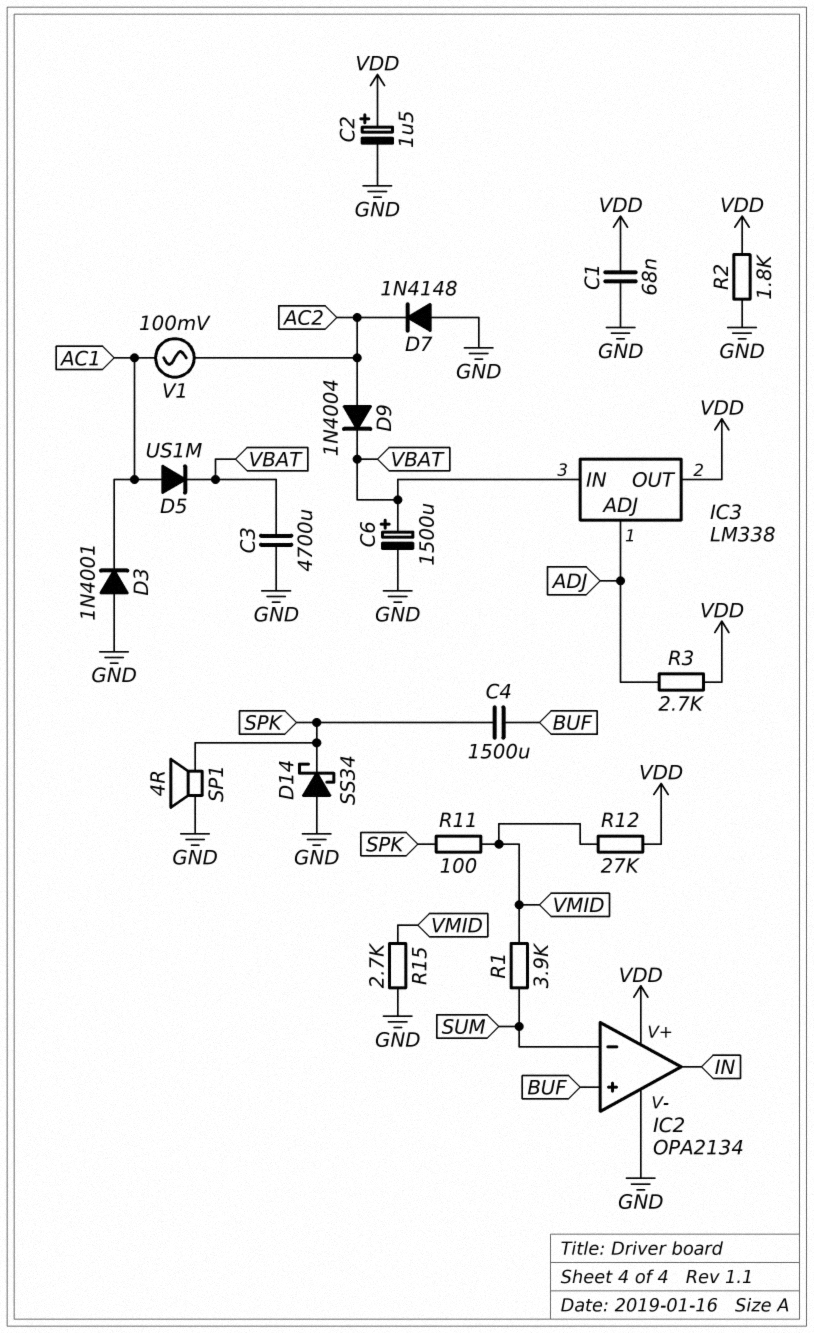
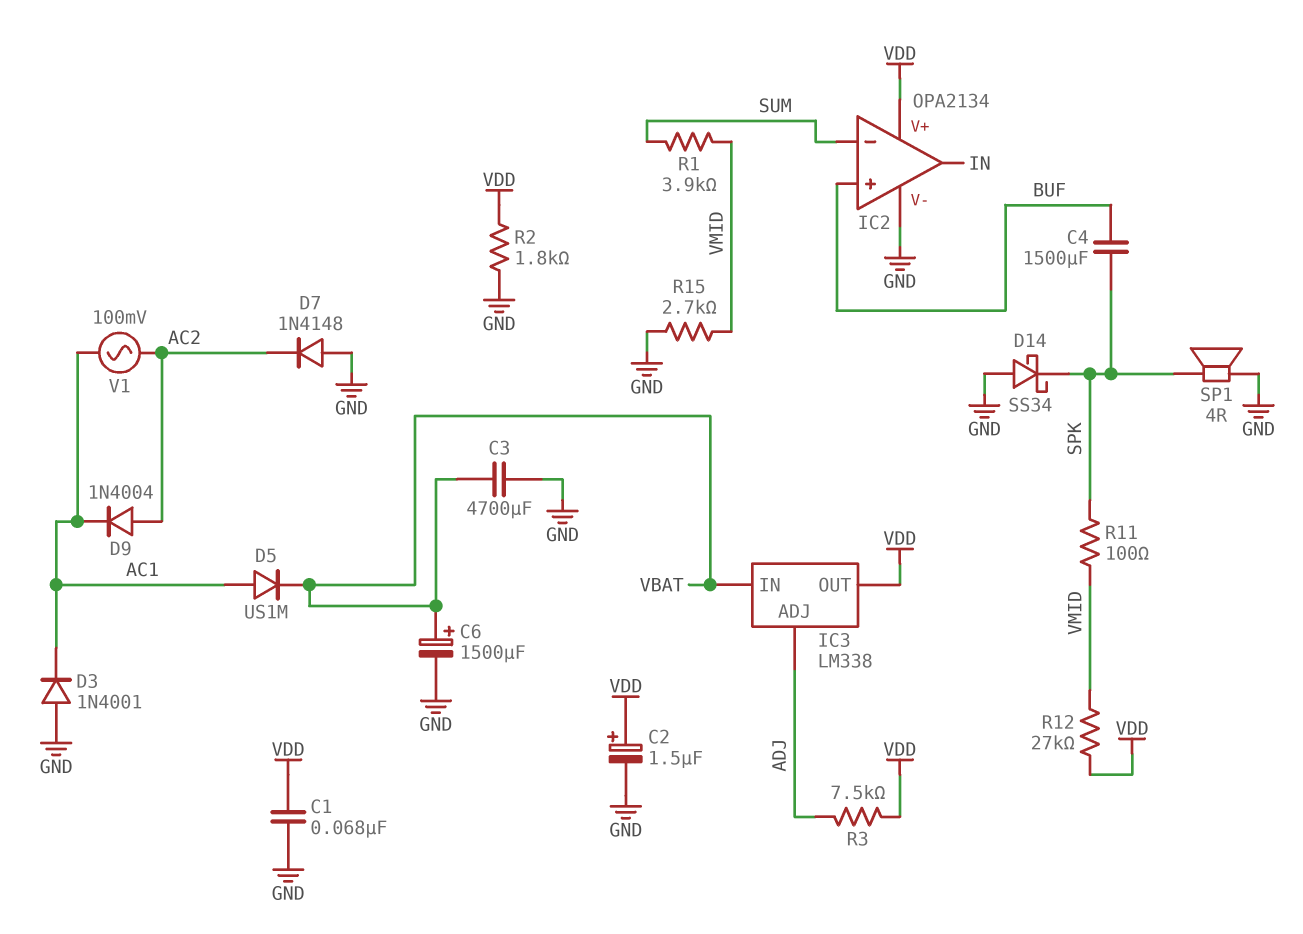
D9: diode 1N4004 (A AC2, K VBAT) -> diode 1N4004 (A AC2, K AC1)
R3: 2.7k (ADJ, VDD) -> 7.5k (ADJ, VDD)

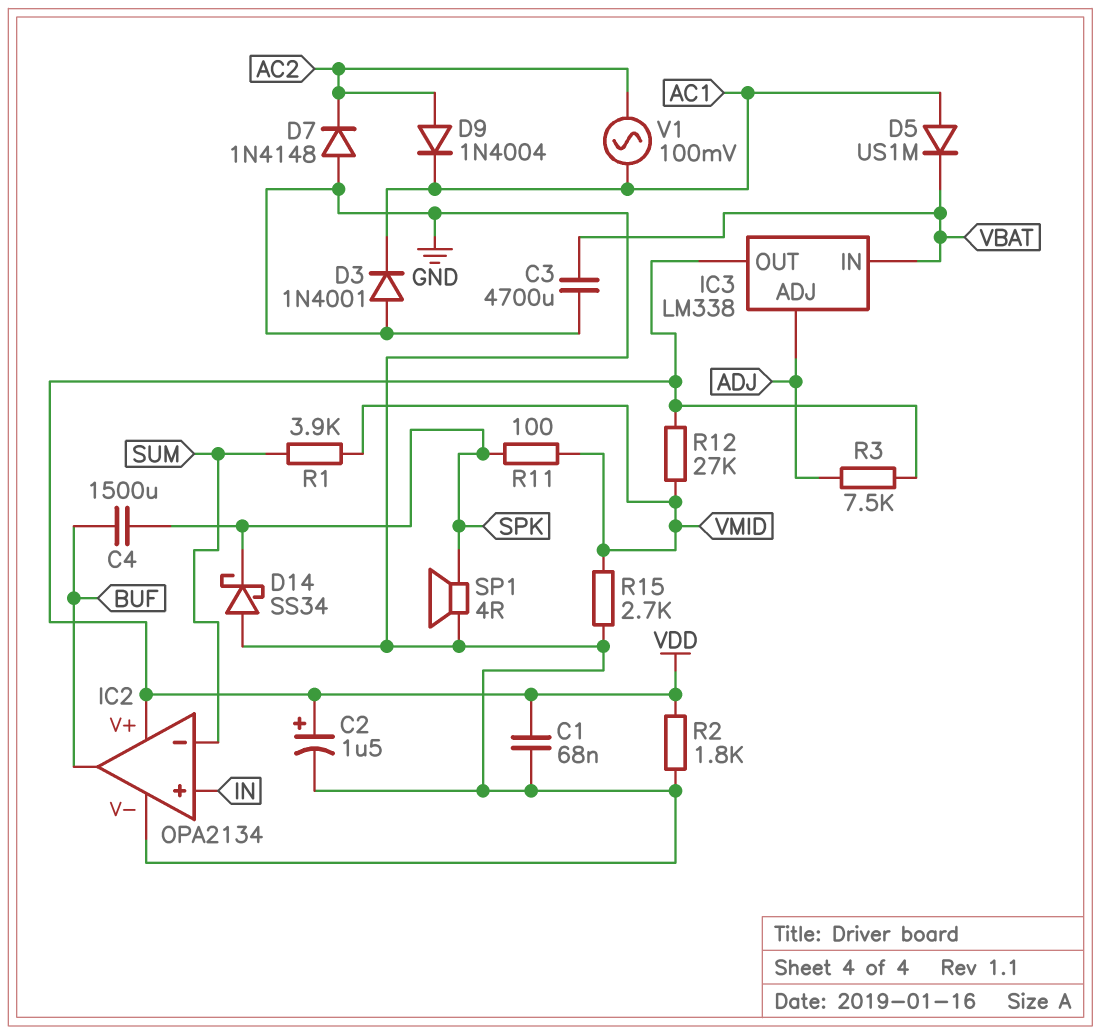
C6: 1500uF (plus VBAT, minus GND) -> none
IC2 pin in+: BUF -> IN
IC2 pin out: IN -> BUF

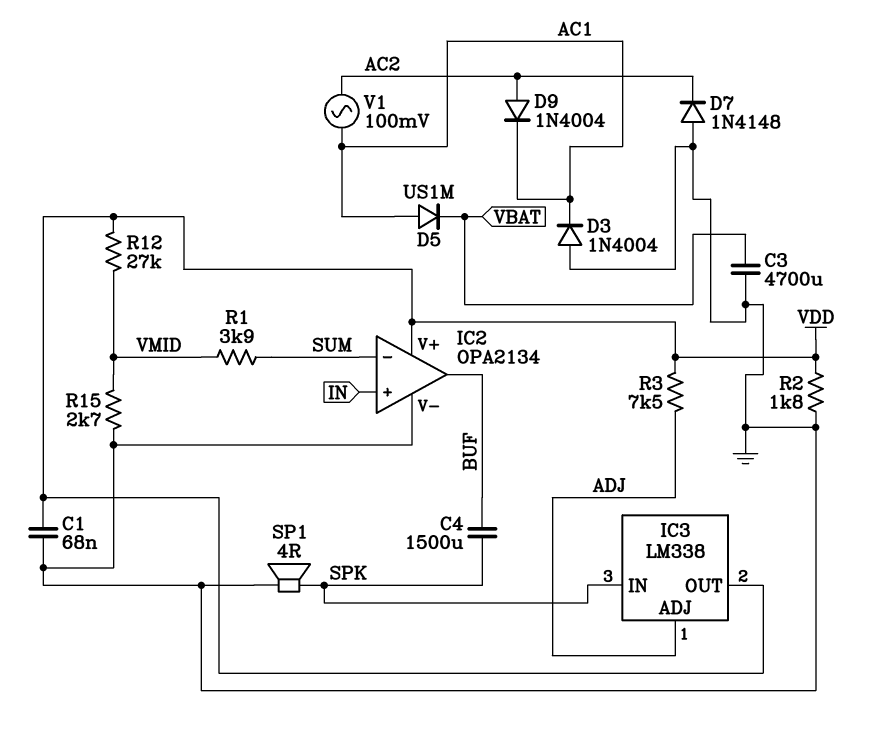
C2: 1.5uF (plus VDD, minus GND) -> none
D3: diode 1N4001 (A GND, K AC1) -> diode 1N4004 (A GND, K AC1)
D14: schottky SS34 (A GND, K SPK) -> none
IC3 pin IN: VBAT -> SPK
R11: 100 (SPK, VMID) -> none

